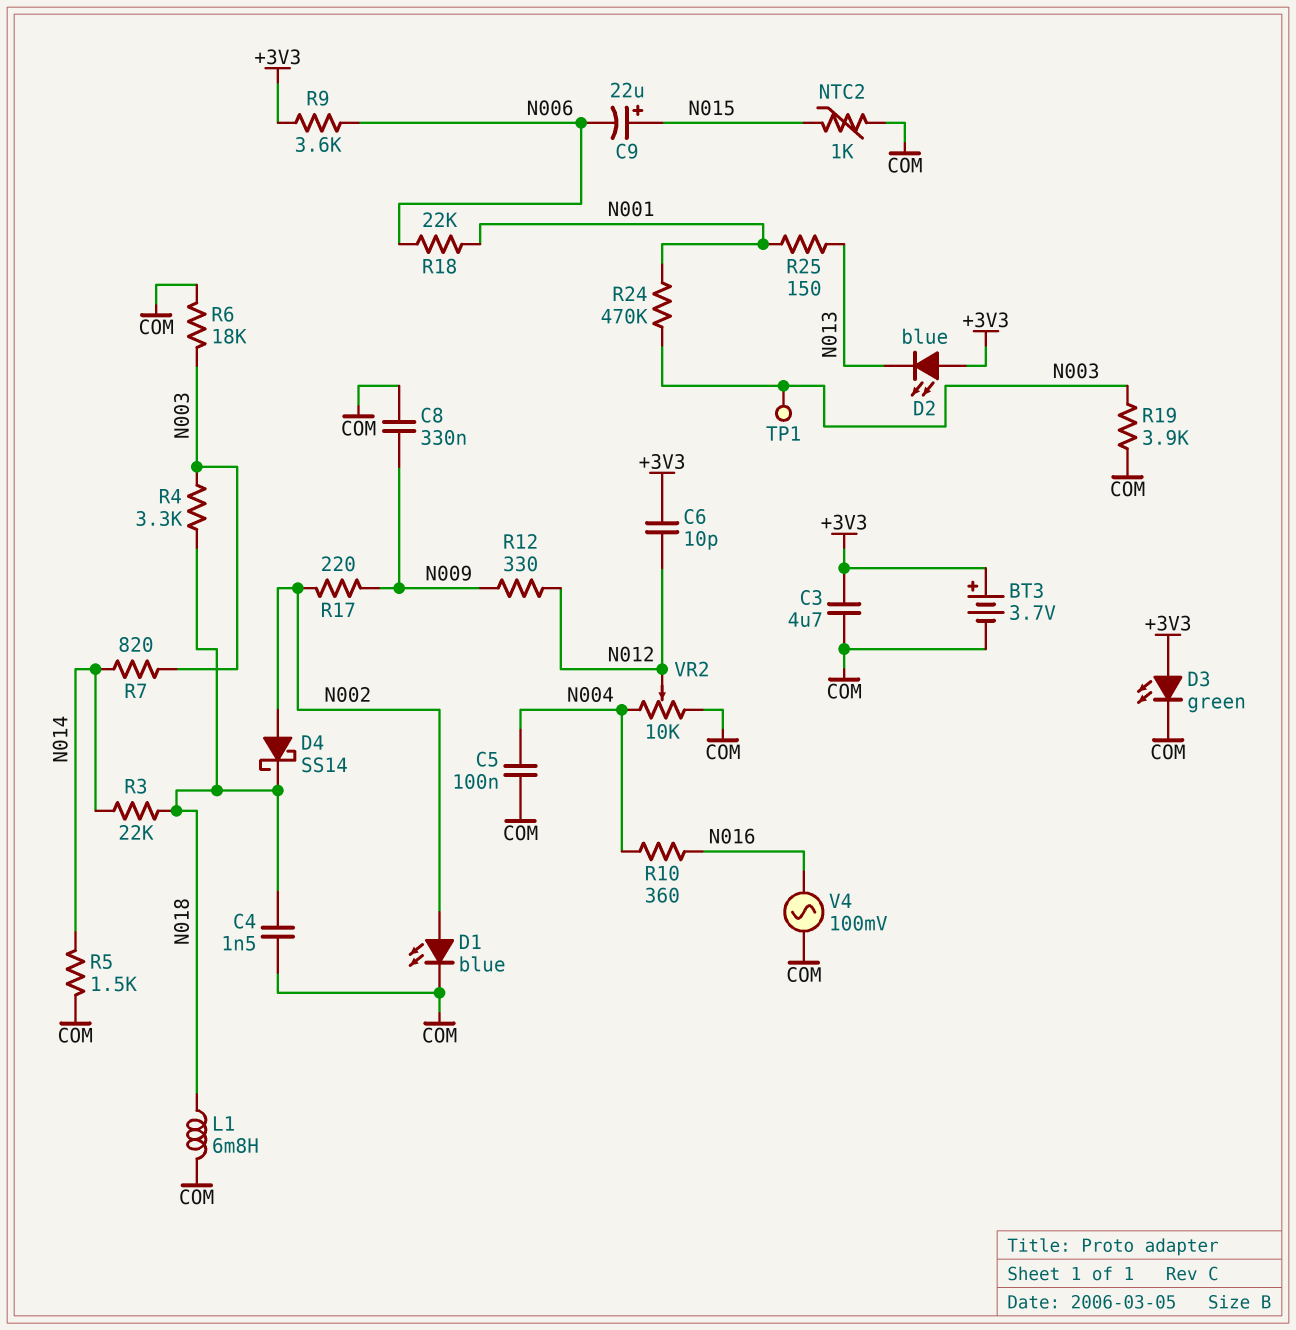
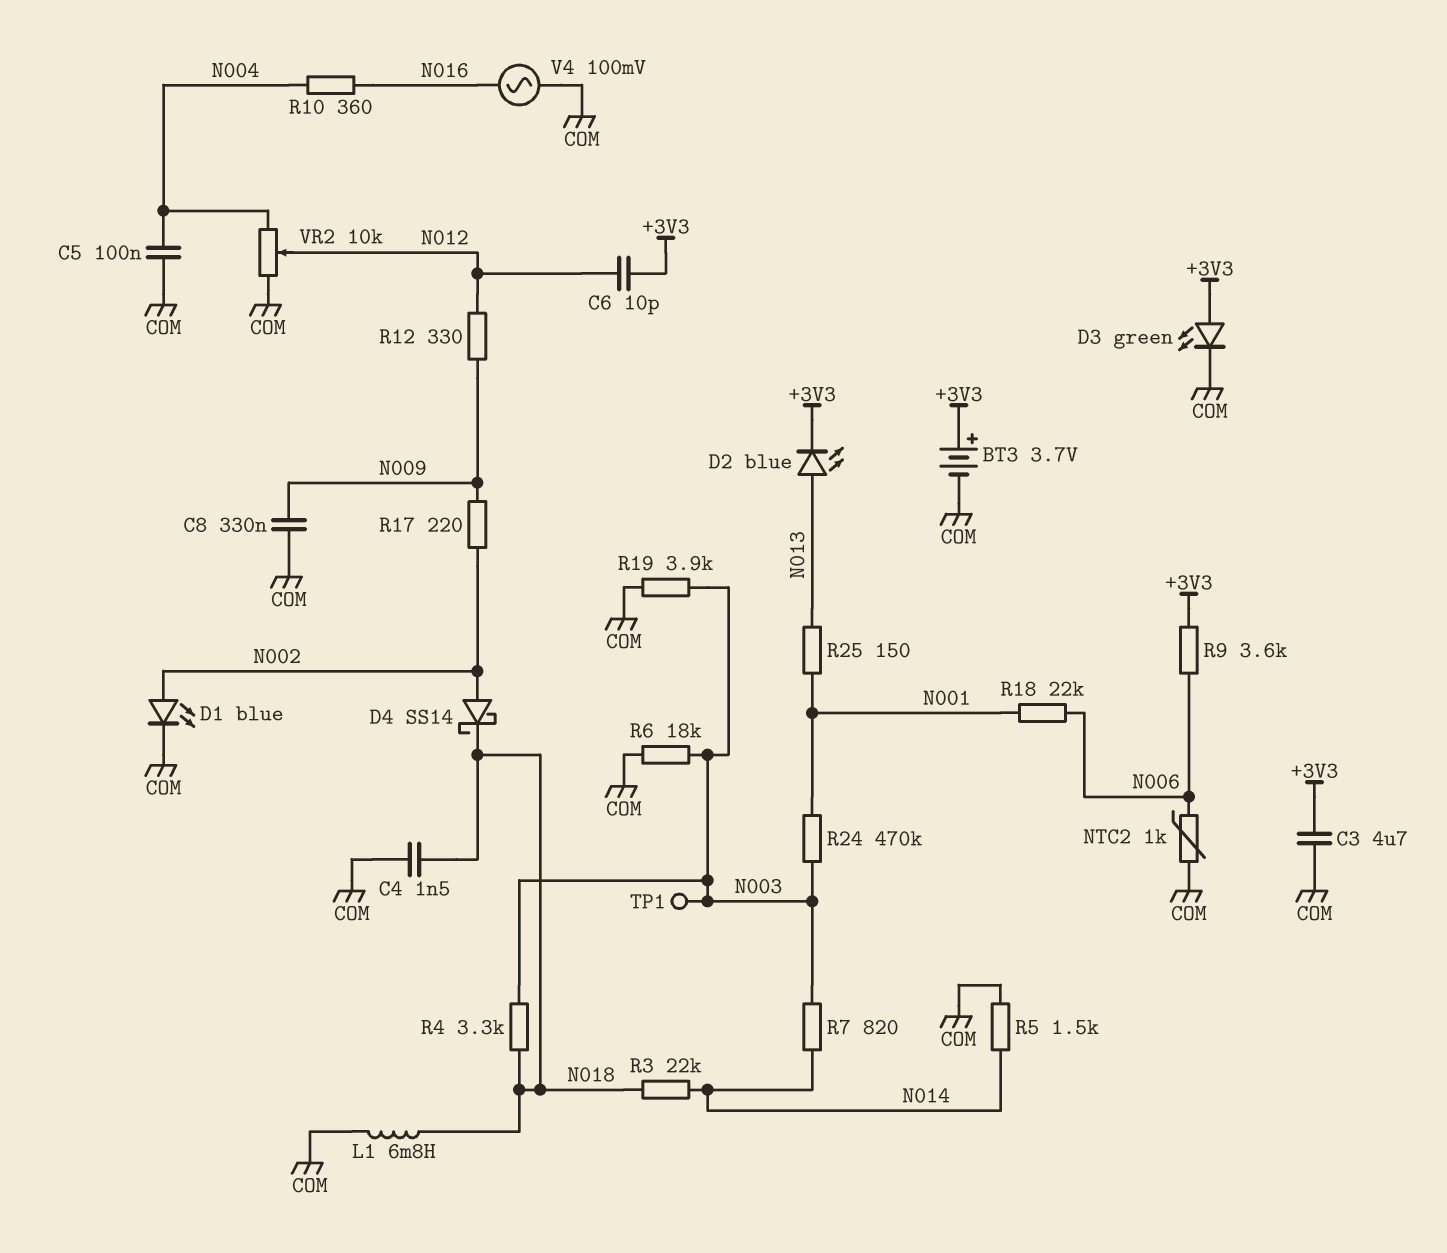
C9: 22uF (plus N015, minus N006) -> none
D2: LED blue (A +3V3, K N013) -> LED blue (A N013, K +3V3)
NTC2: 1k (COM, N015) -> 1k (COM, N006)

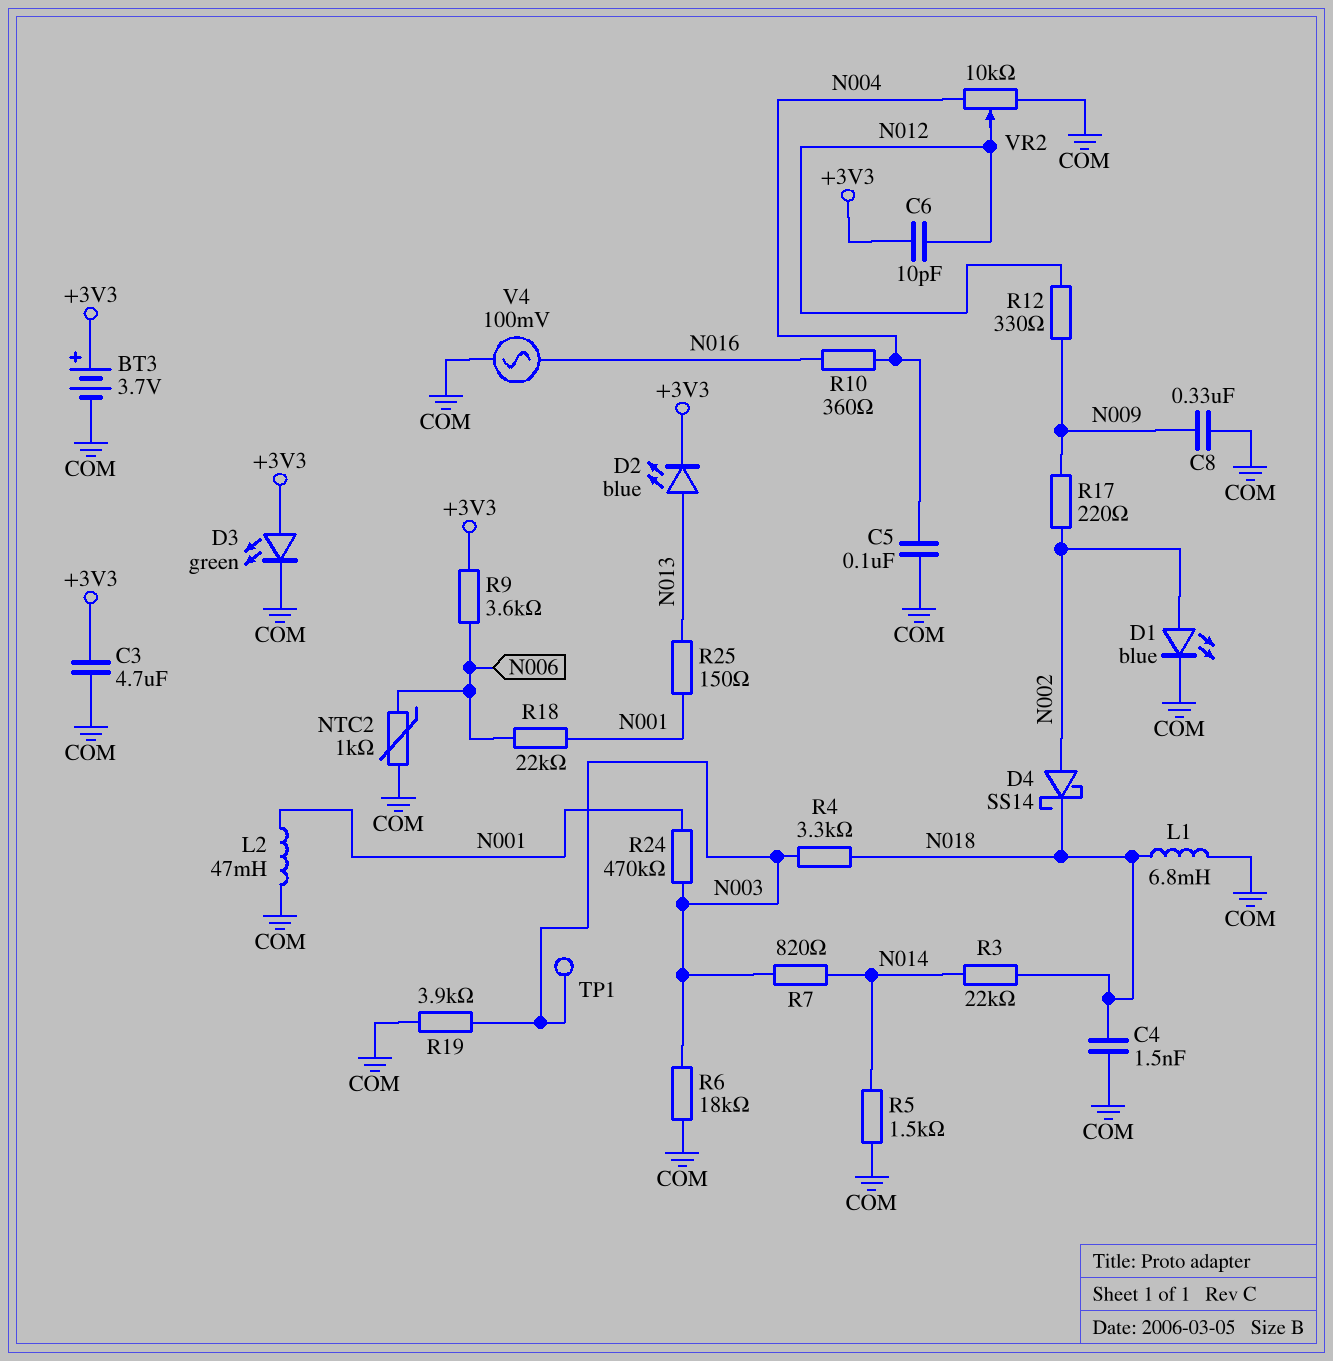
L2: none -> 47mH (COM, N001)

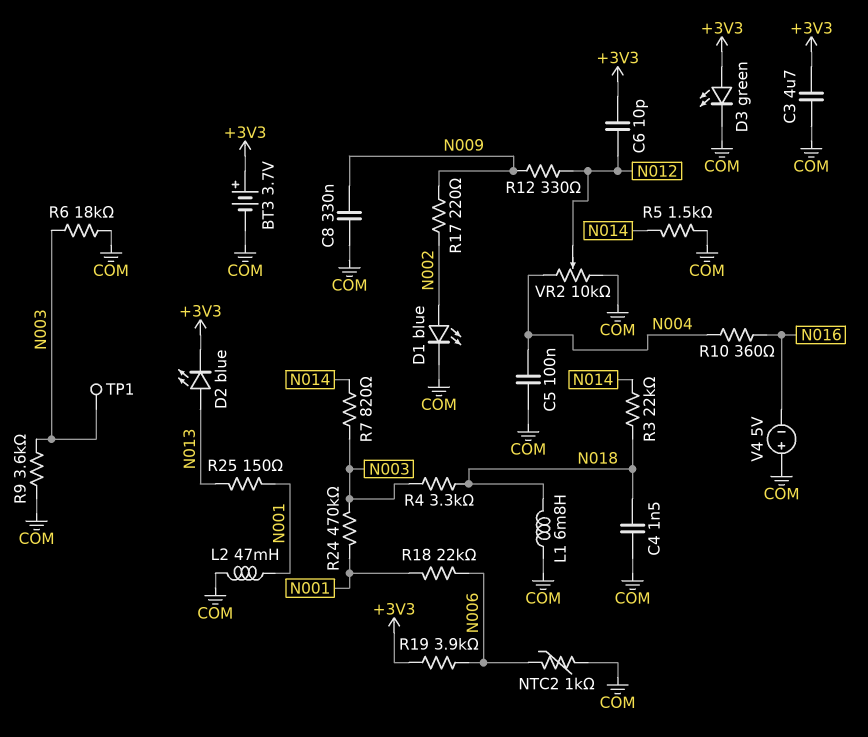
D4: schottky SS14 (A N002, K N018) -> none
R9: 3.6k (+3V3, N006) -> 3.6k (COM, N003)
R19: 3.9k (COM, N003) -> 3.9k (+3V3, N006)
V4: AC 100mV (COM, N016) -> 5V (plus COM, minus N016)

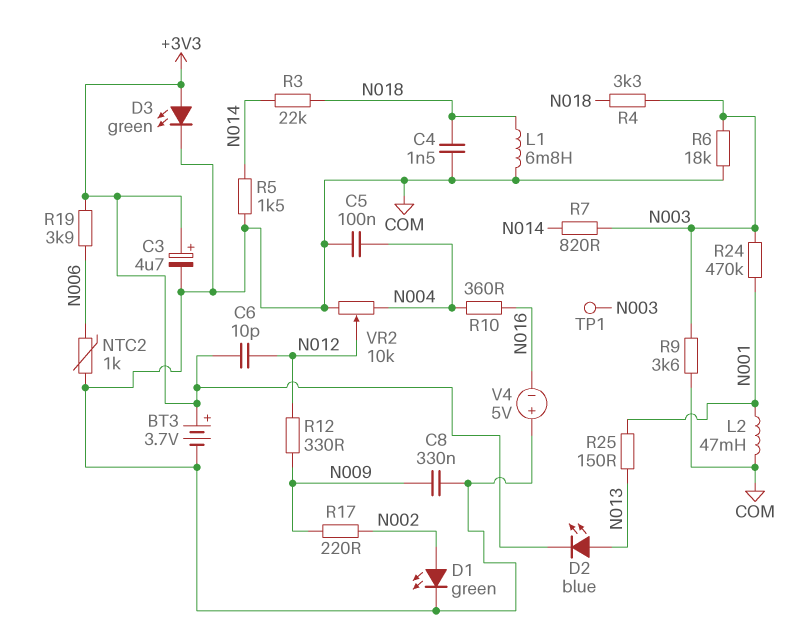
C3: 4.7uF (+3V3, COM) -> 4.7uF (plus +3V3, minus COM)
D1: LED blue (A N002, K COM) -> LED green (A N002, K COM)
R18: 22k (N001, N006) -> none

